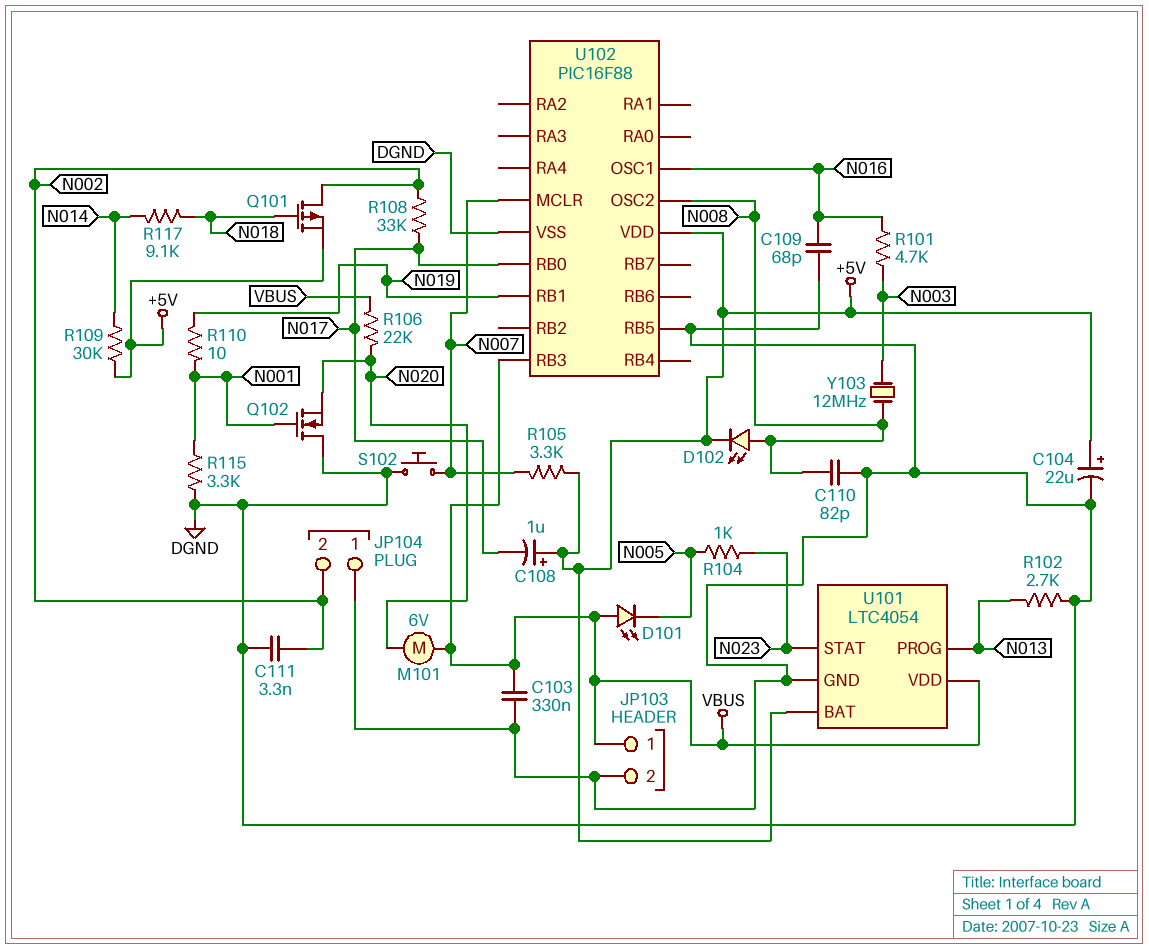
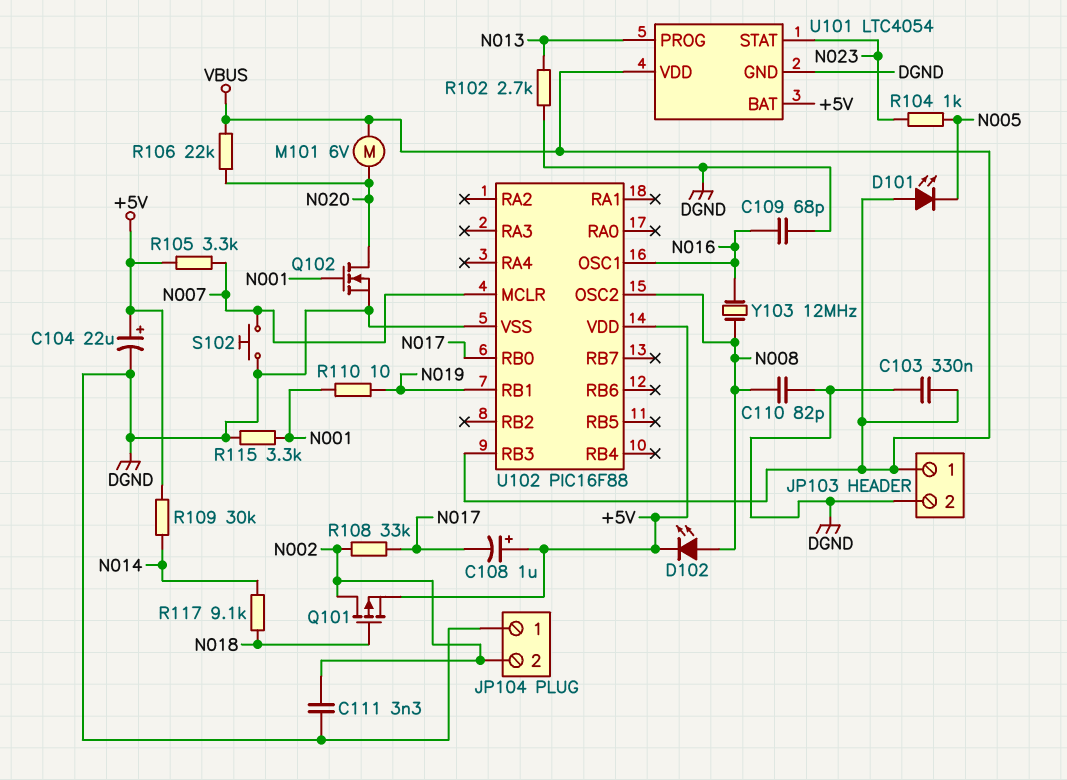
Q102: NMOS (G N001, D DGND, S N020) -> NMOS (G N001, D N020, S DGND)
R101: 4.7k (N003, N016) -> none
U102 pin RB5: DGND -> none
Y103: 12MHz (N003, N008) -> 12MHz (N008, N016)

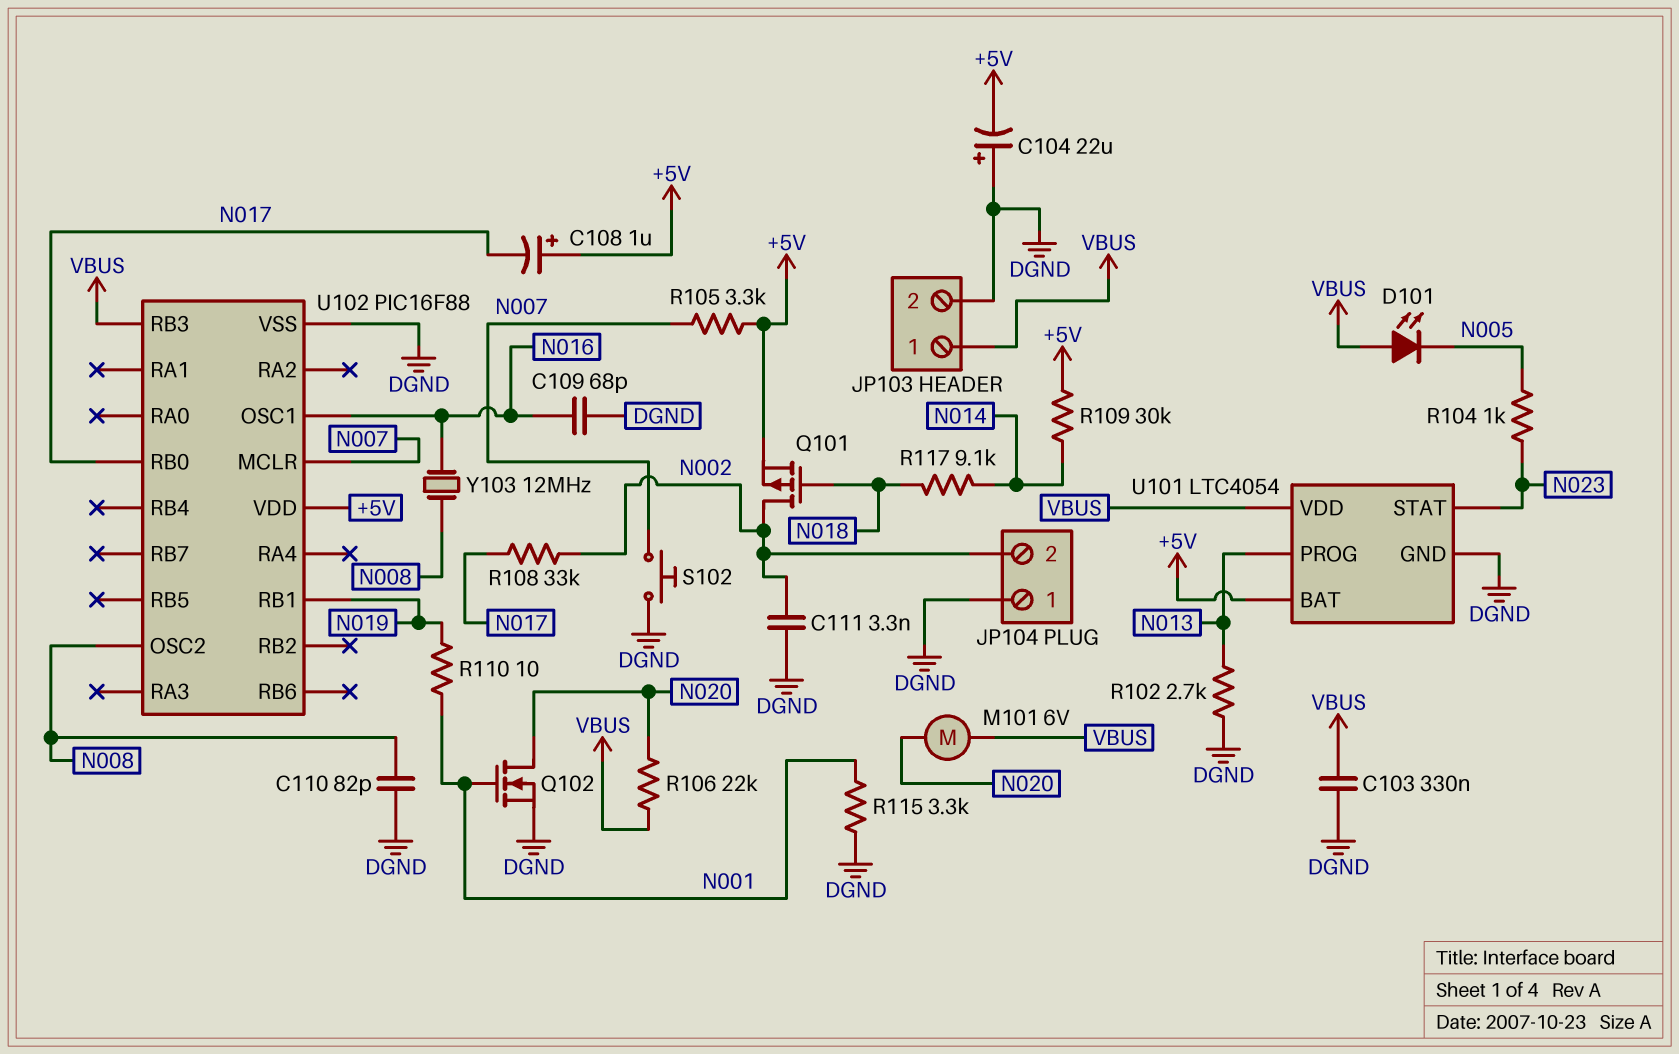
C104: 22uF (plus +5V, minus DGND) -> 22uF (plus DGND, minus +5V)
D102: LED (A N008, K +5V) -> none

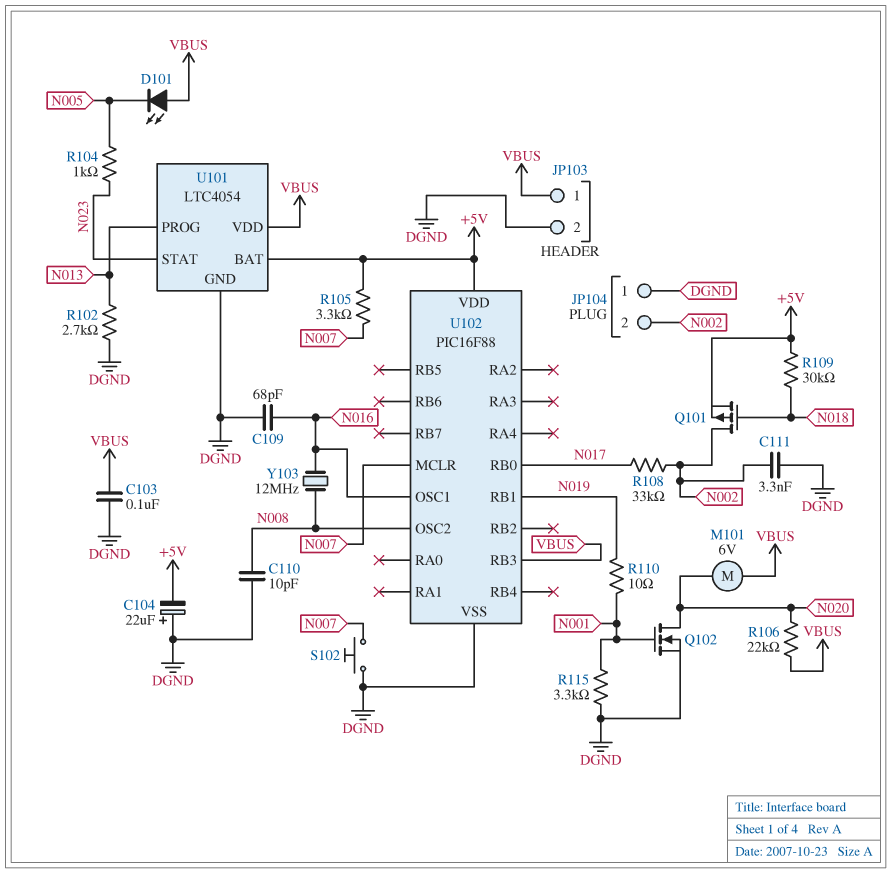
C103: 330nF (DGND, VBUS) -> 100nF (DGND, VBUS)
C108: 1uF (plus +5V, minus N017) -> none
C110: 82pF (DGND, N008) -> 10pF (DGND, N008)
R109: 30k (+5V, N014) -> 30k (+5V, N018)
R117: 9.1k (N014, N018) -> none

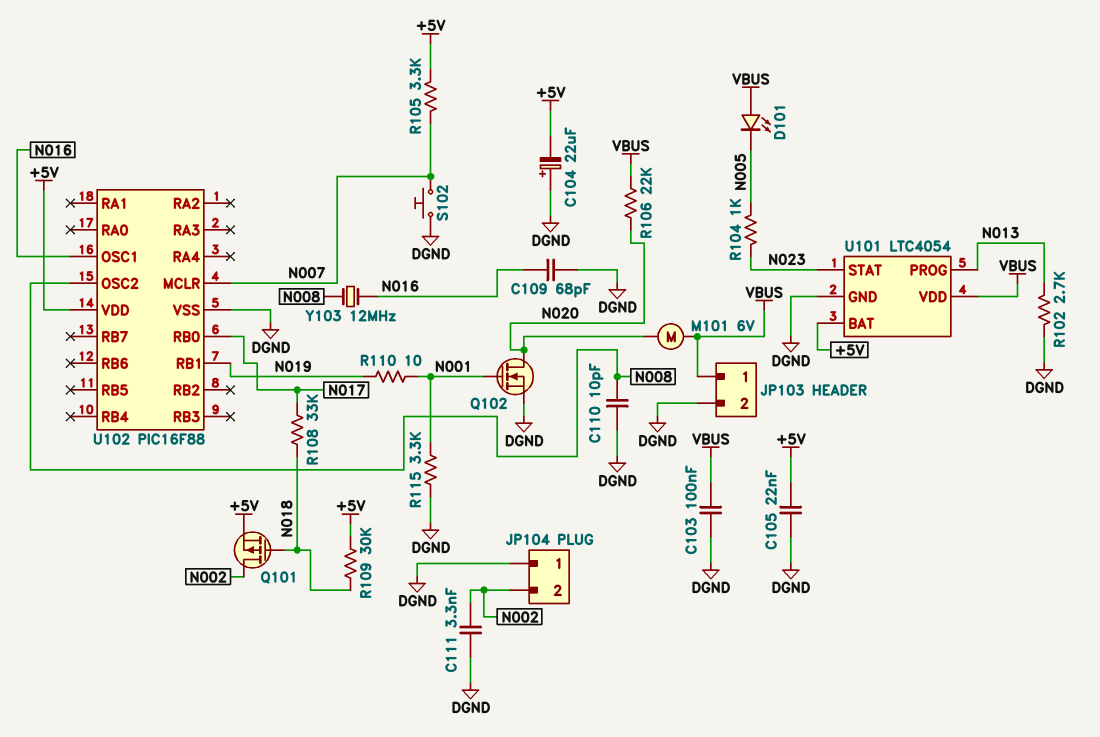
C105: none -> 22nF (+5V, DGND)
R108: 33k (N002, N017) -> 33k (N017, N018)
U102 pin RB3: VBUS -> none

